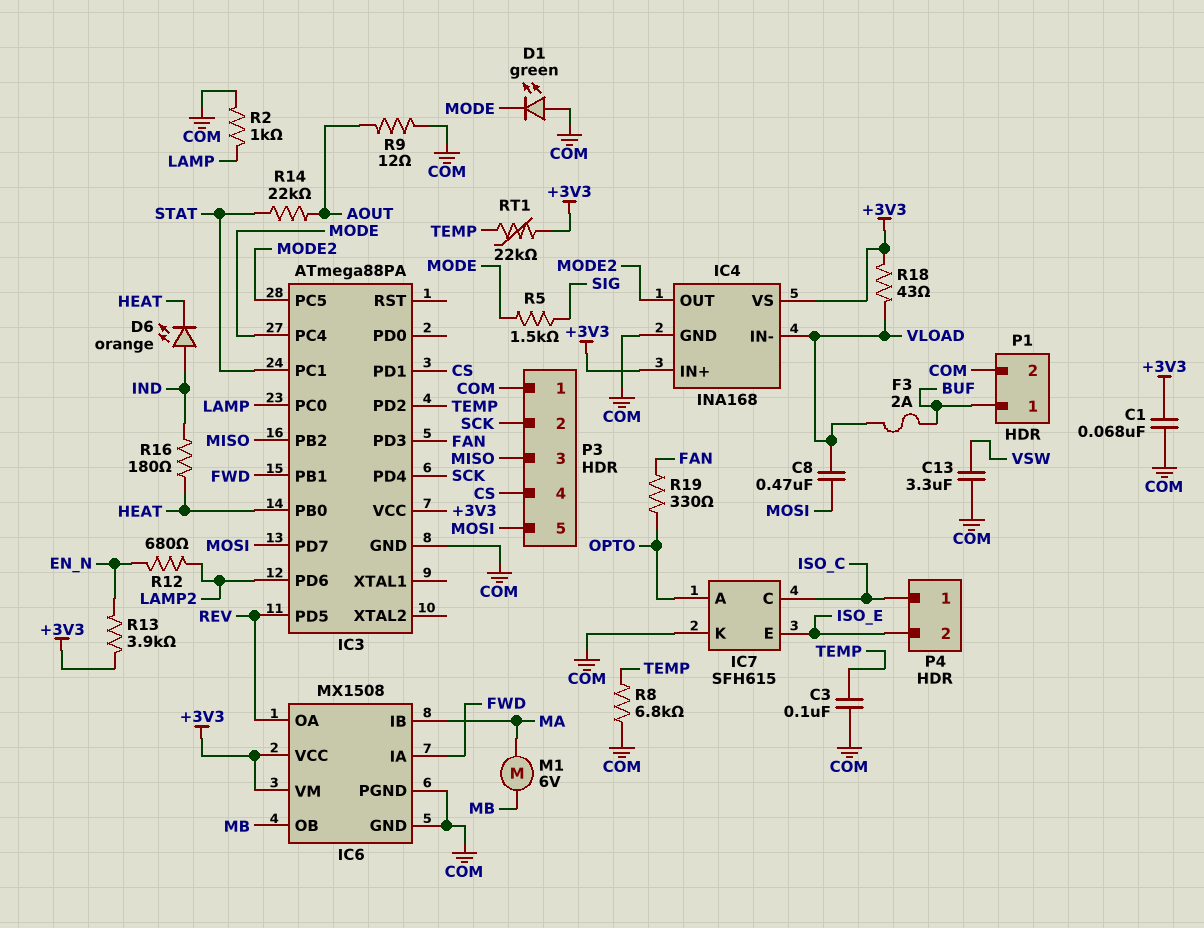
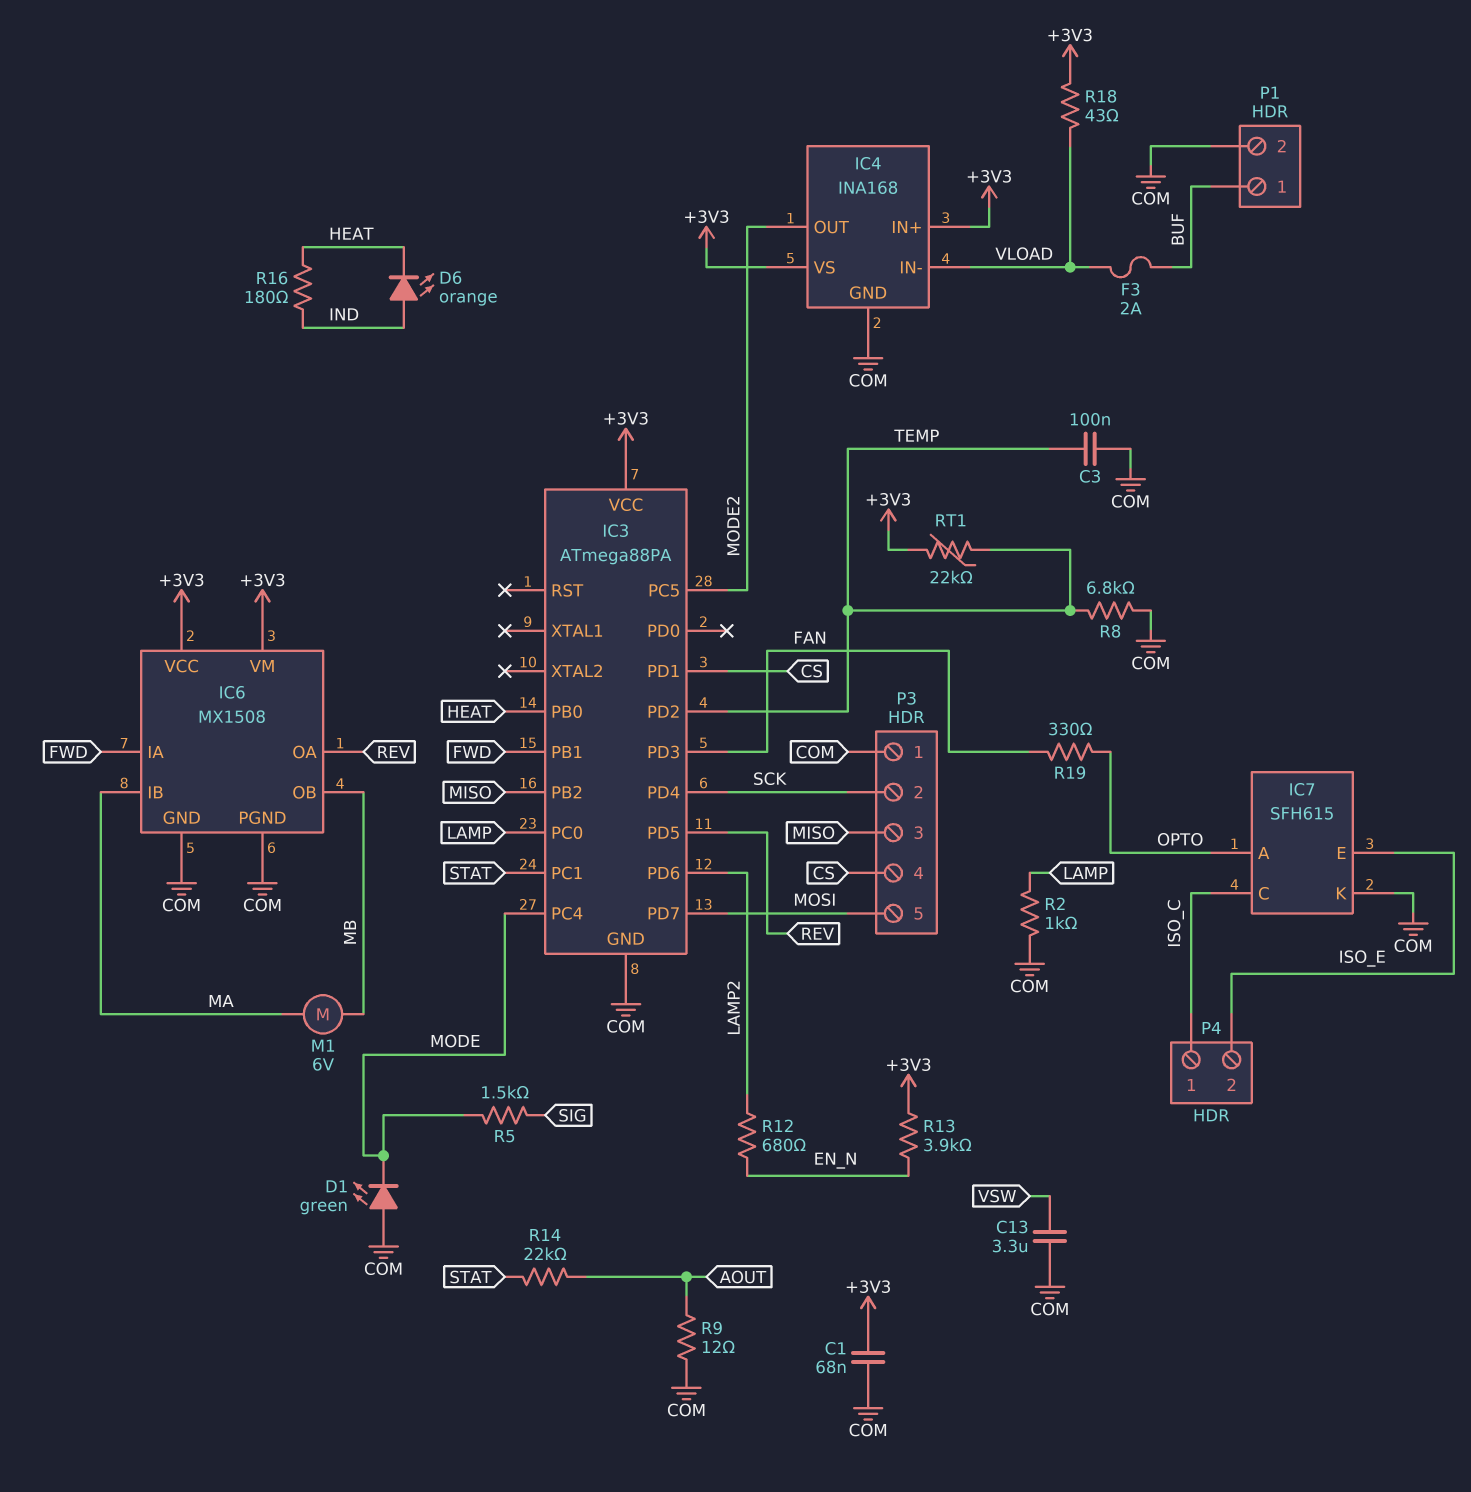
C8: 470nF (MOSI, VLOAD) -> none

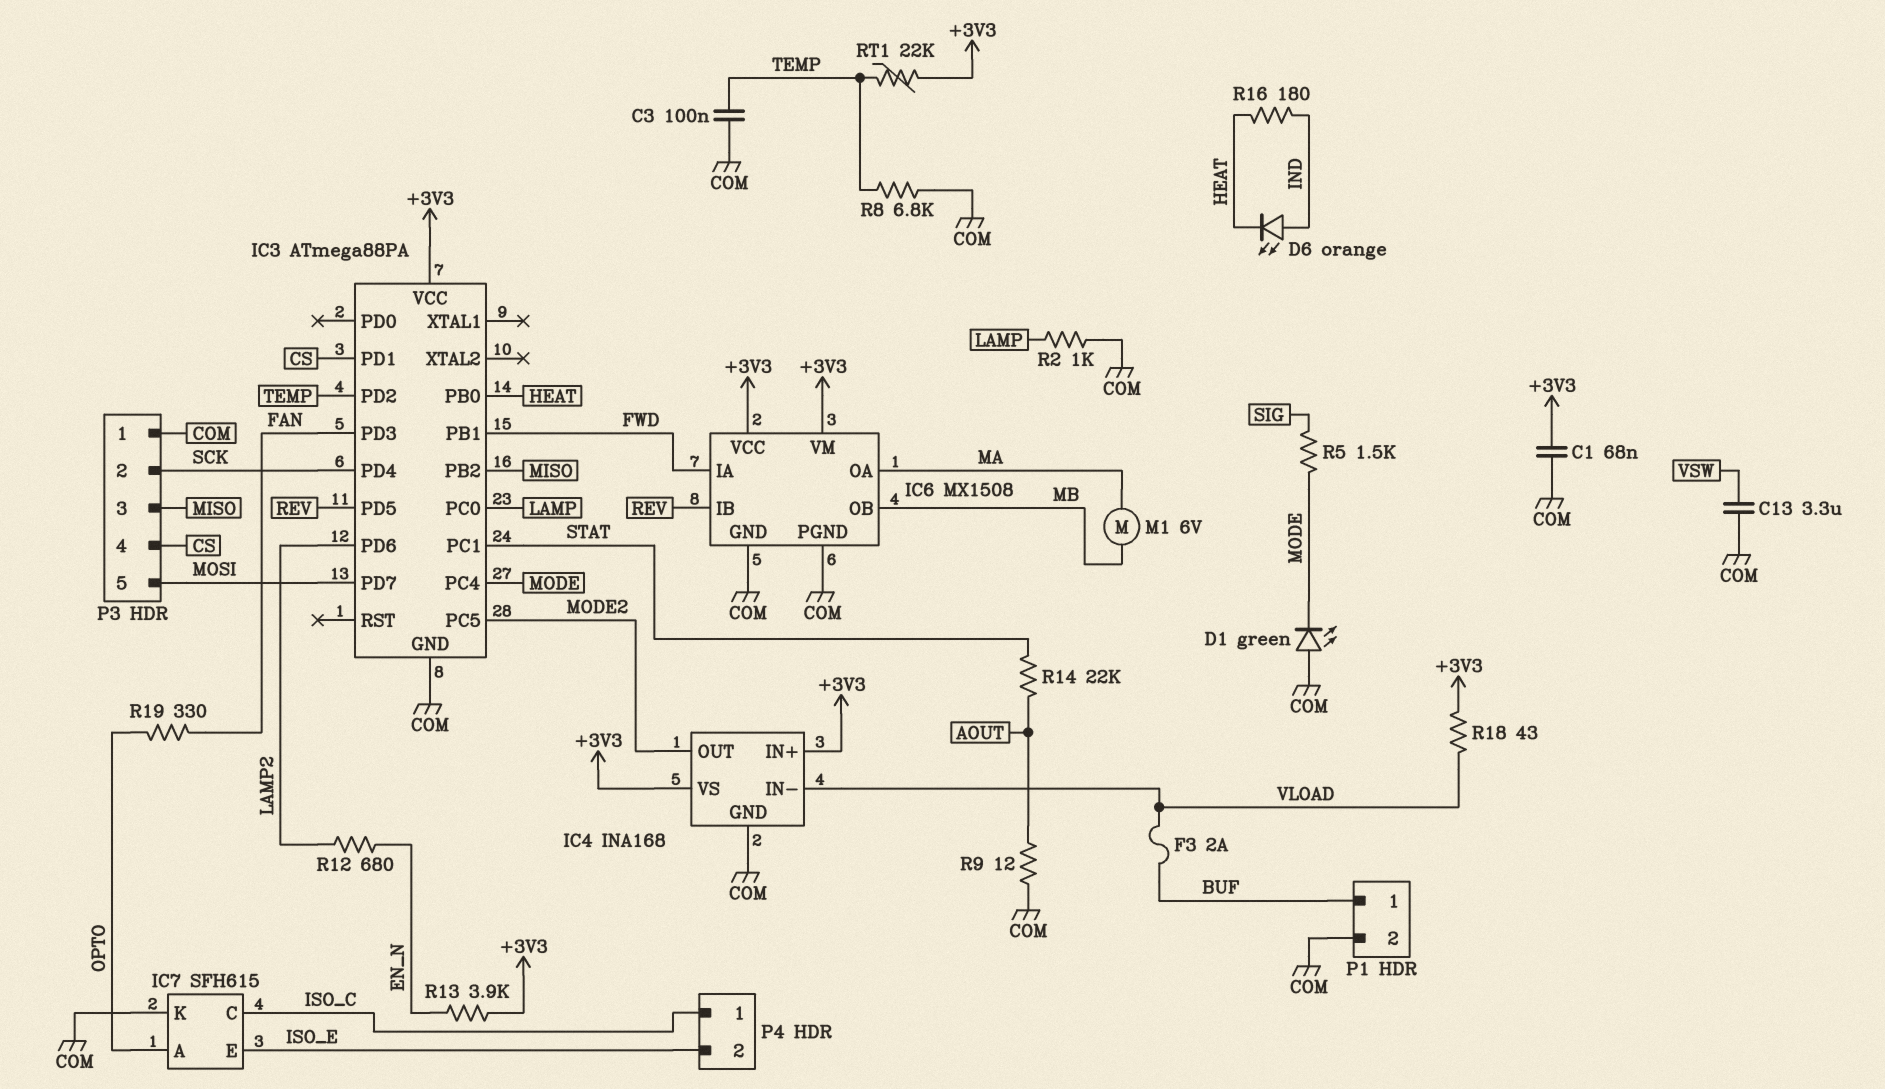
IC6 pin IB: MA -> REV
IC6 pin OA: REV -> MA

